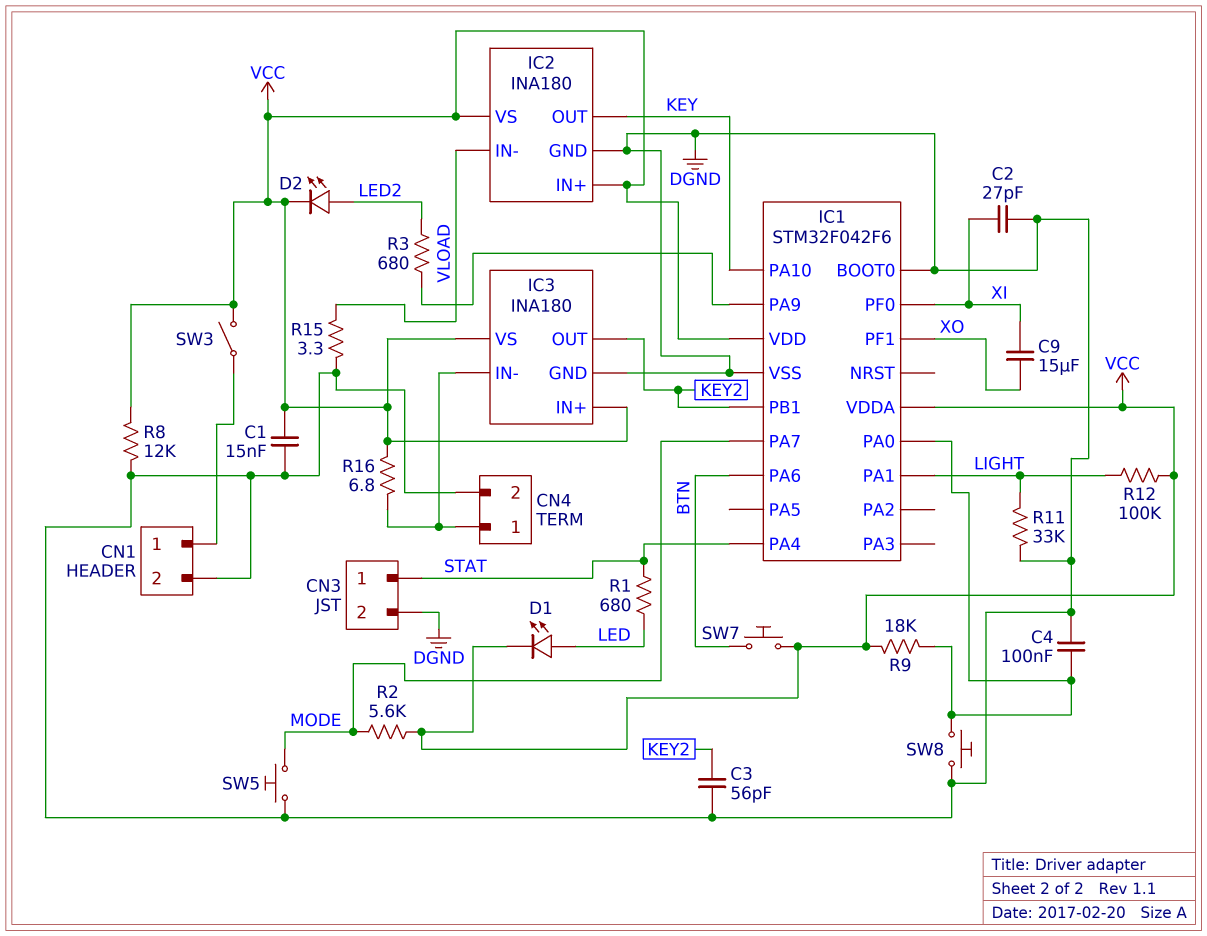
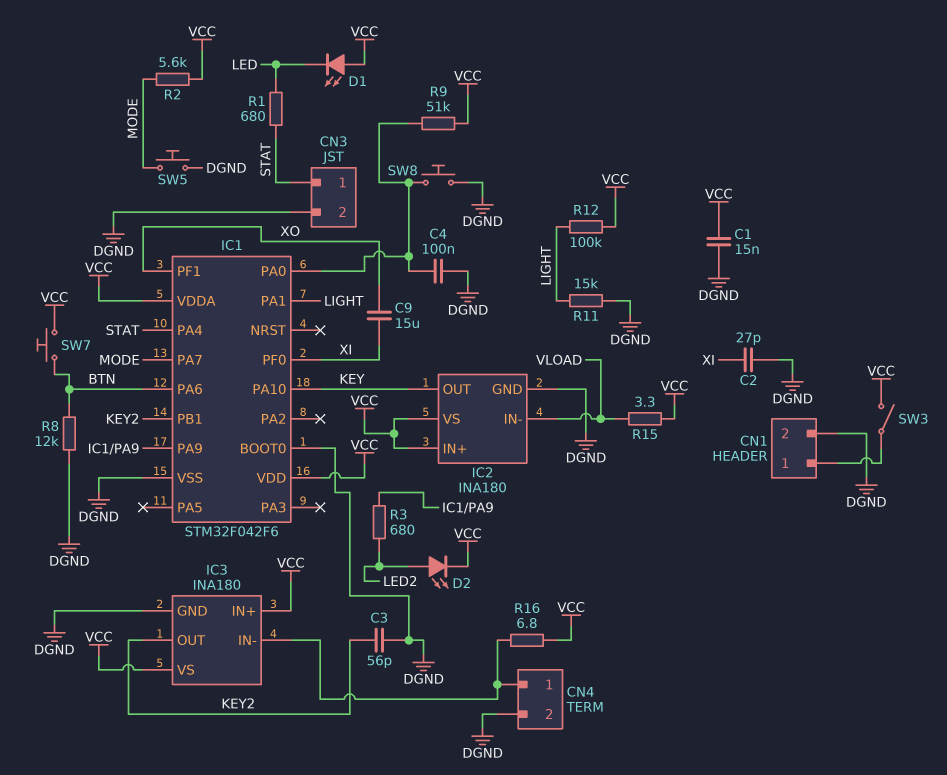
D1: LED (A LED, K VCC) -> LED (A VCC, K LED)
R8: 12k (DGND, VCC) -> 12k (BTN, DGND)
R9: 18k (IC1/PA0, VCC) -> 51k (IC1/PA0, VCC)
R11: 33k (DGND, LIGHT) -> 15k (DGND, LIGHT)
R15: 3.3 (DGND, VLOAD) -> 3.3 (VCC, VLOAD)

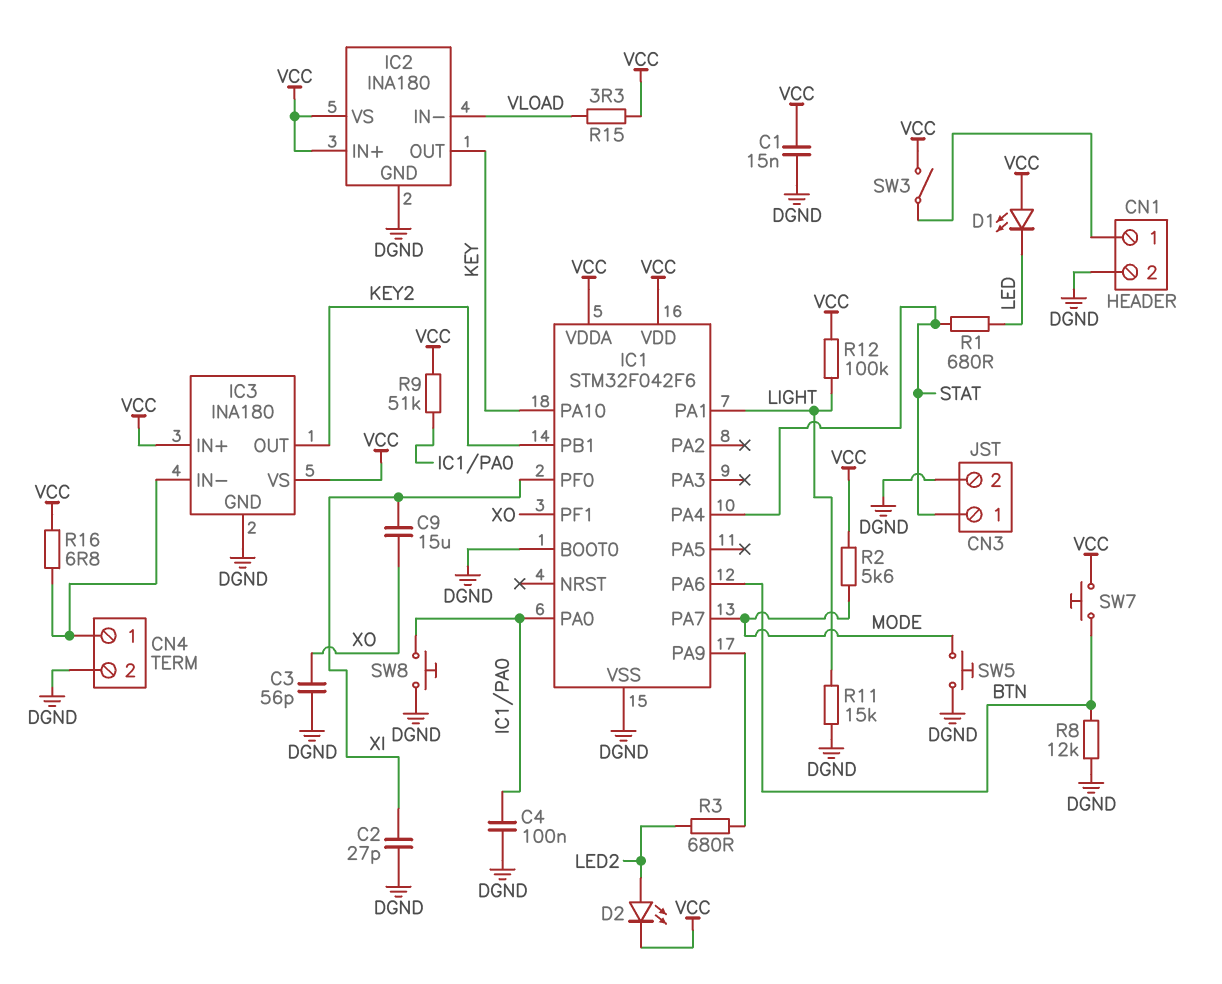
C3: 56pF (DGND, KEY2) -> 56pF (DGND, XO)

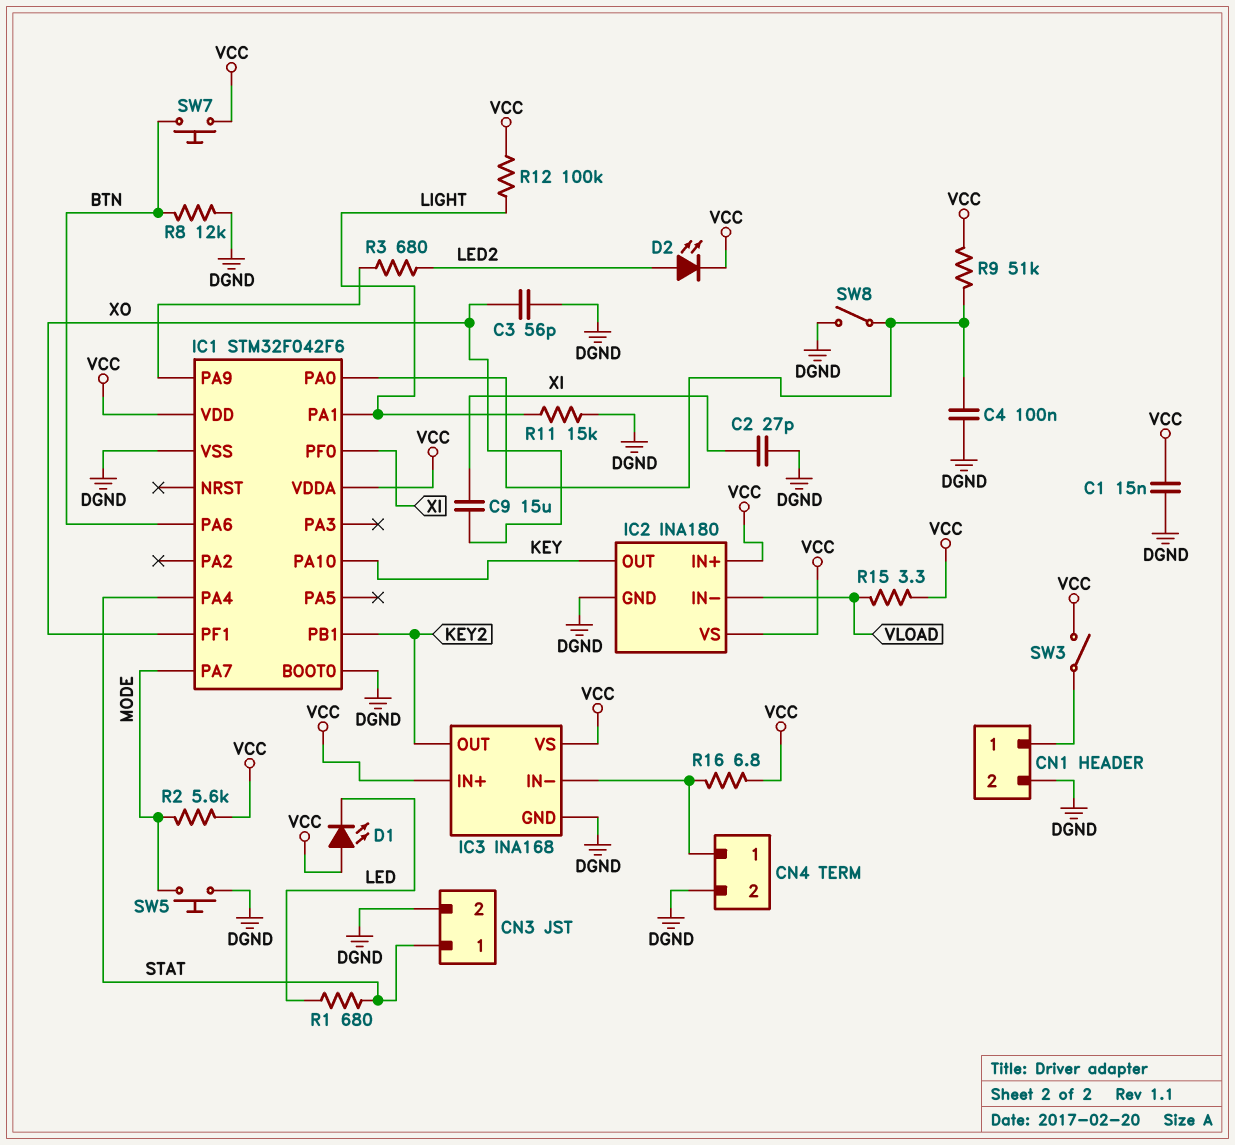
IC3: INA180 -> INA168
SW8: button (DGND, IC1/PA0) -> switch (DGND, IC1/PA0)

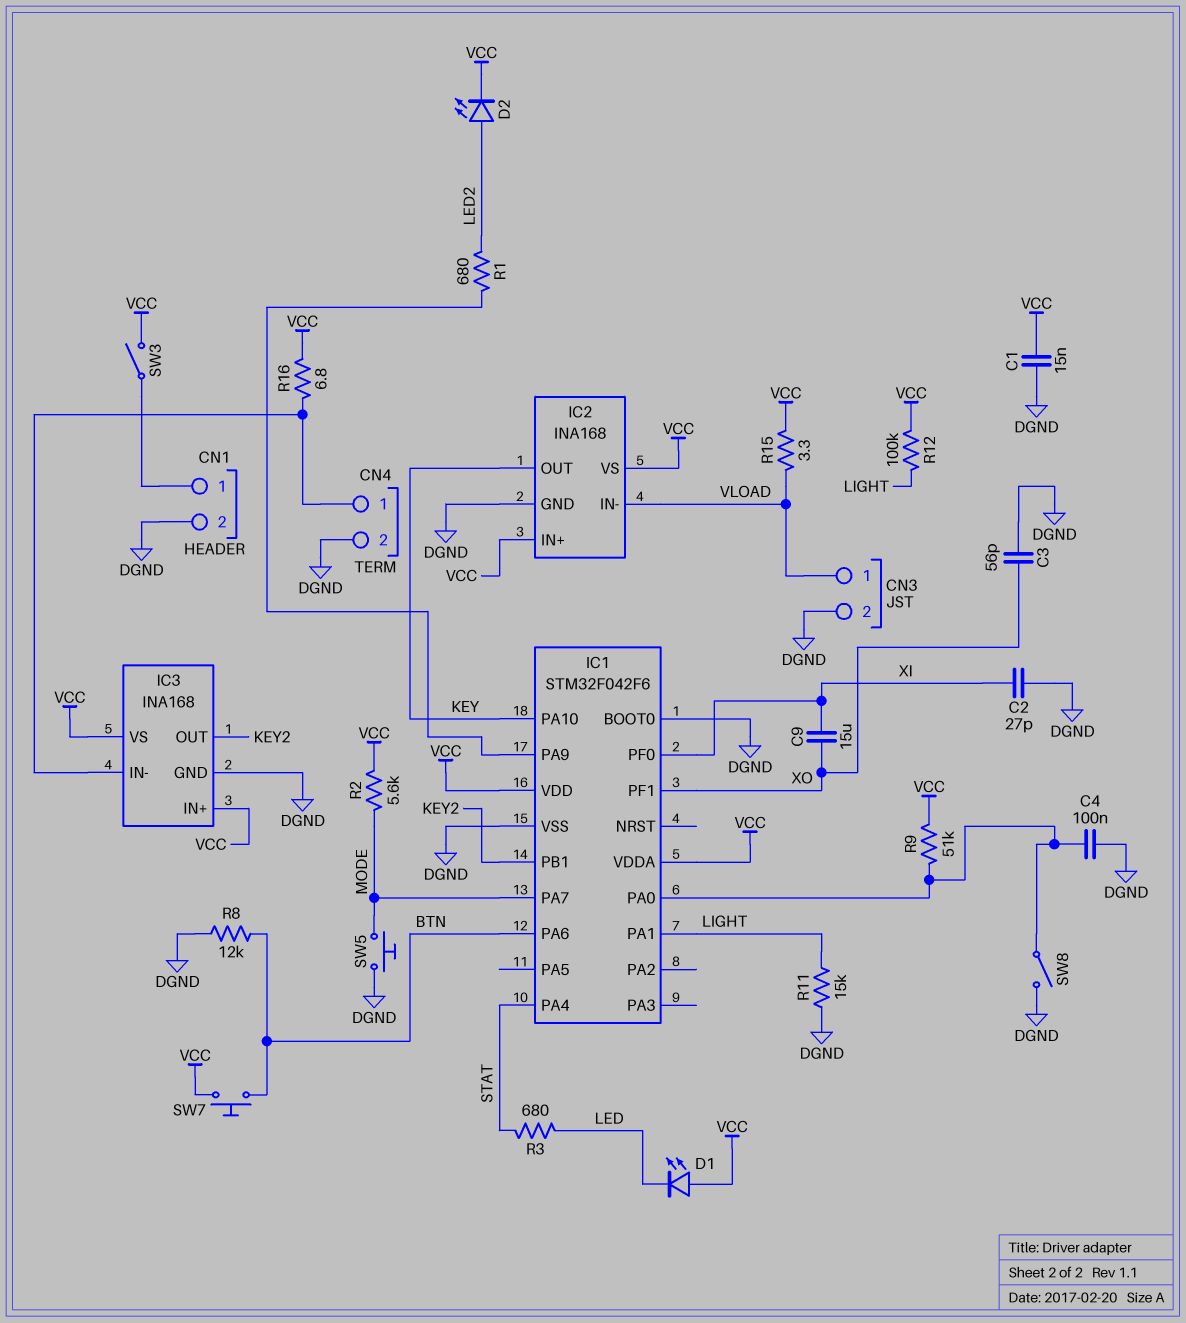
CN3 pin 1: STAT -> VLOAD
IC2: INA180 -> INA168
R1: 680 (LED, STAT) -> 680 (IC1/PA9, LED2)
R3: 680 (IC1/PA9, LED2) -> 680 (LED, STAT)

